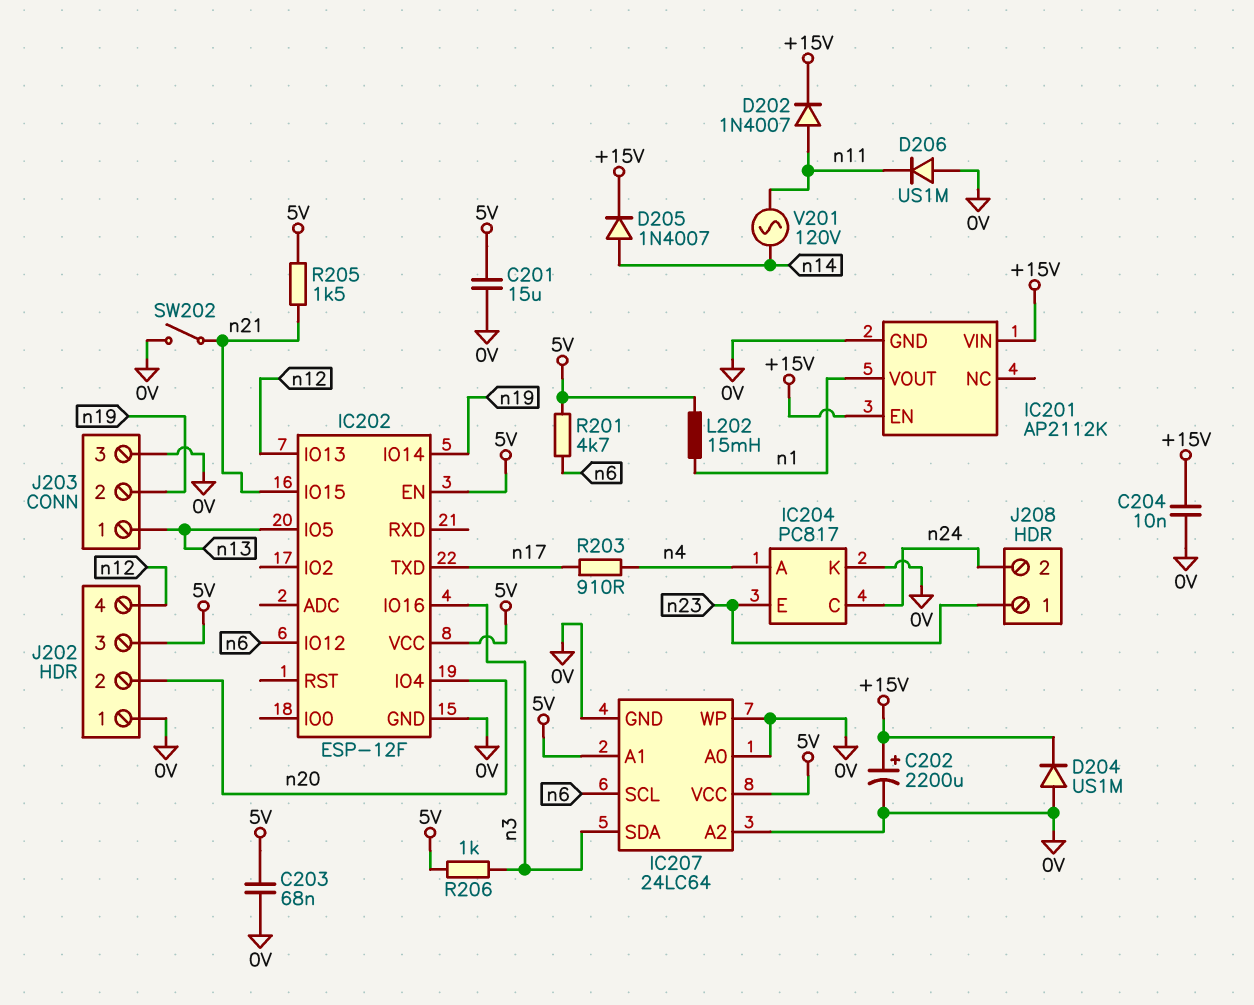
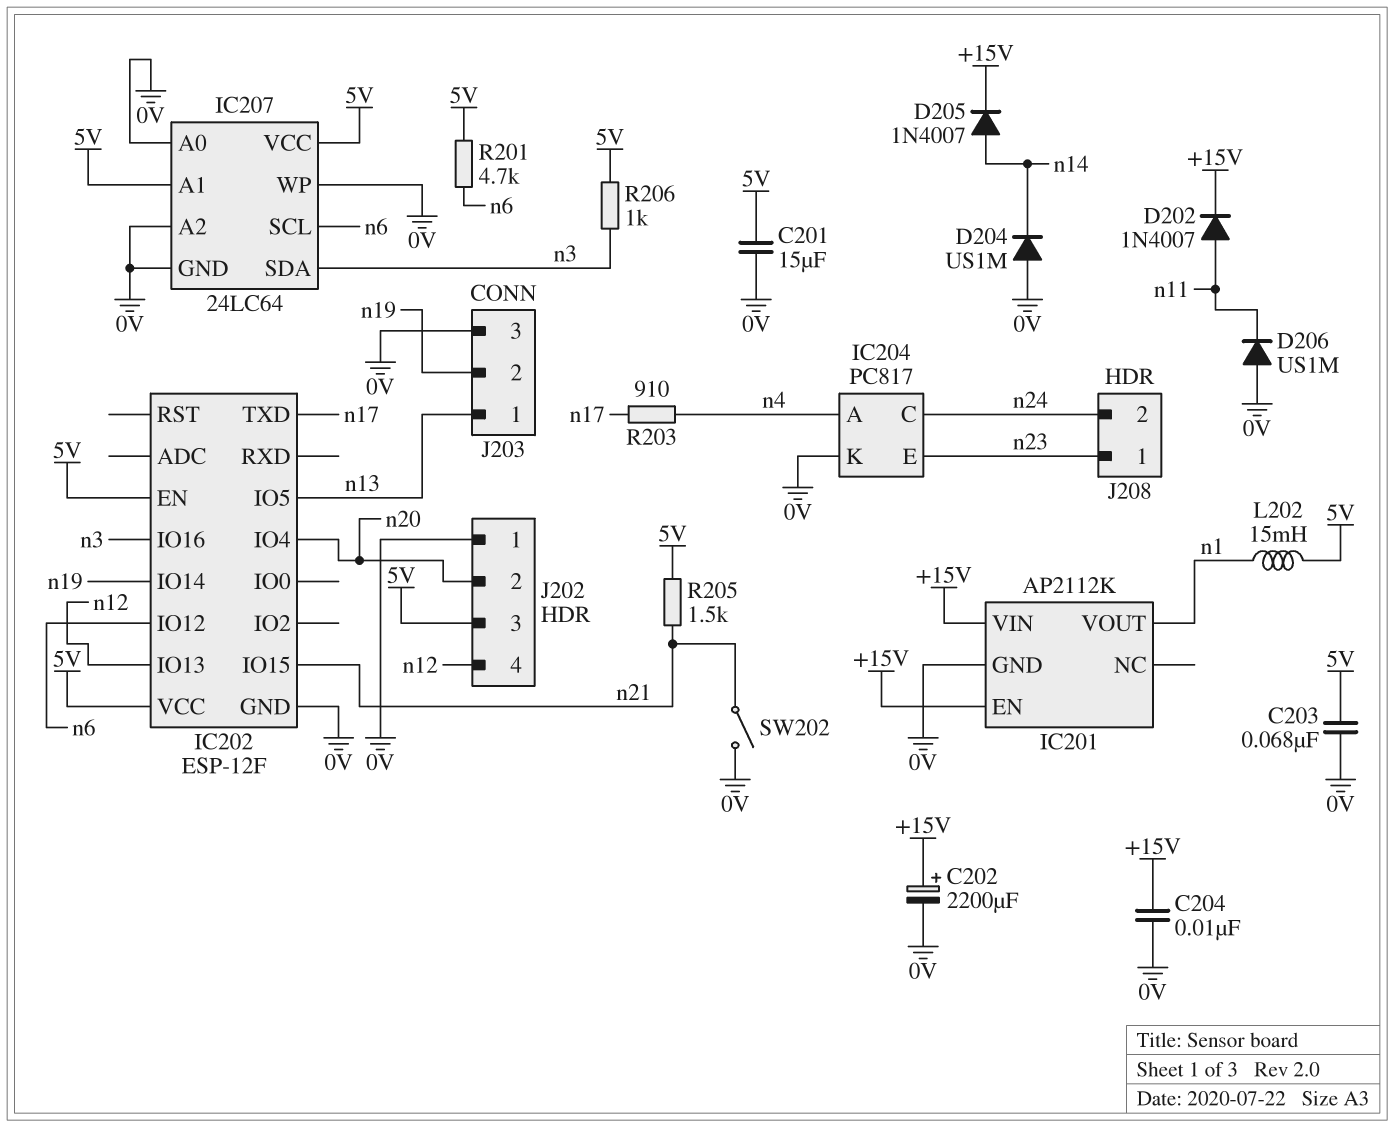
D204: diode US1M (A 0V, K +15V) -> diode US1M (A 0V, K n14)
V201: AC 120V (n11, n14) -> none

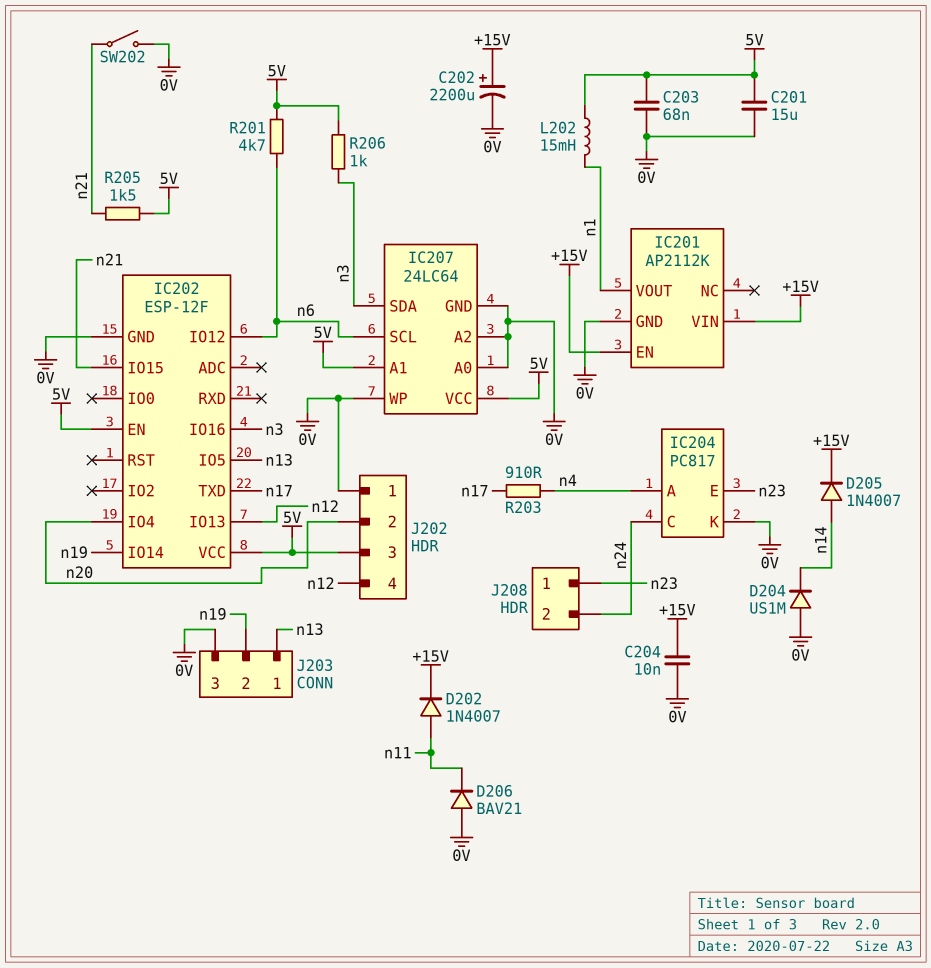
D206: diode US1M (A 0V, K n11) -> diode BAV21 (A 0V, K n11)

